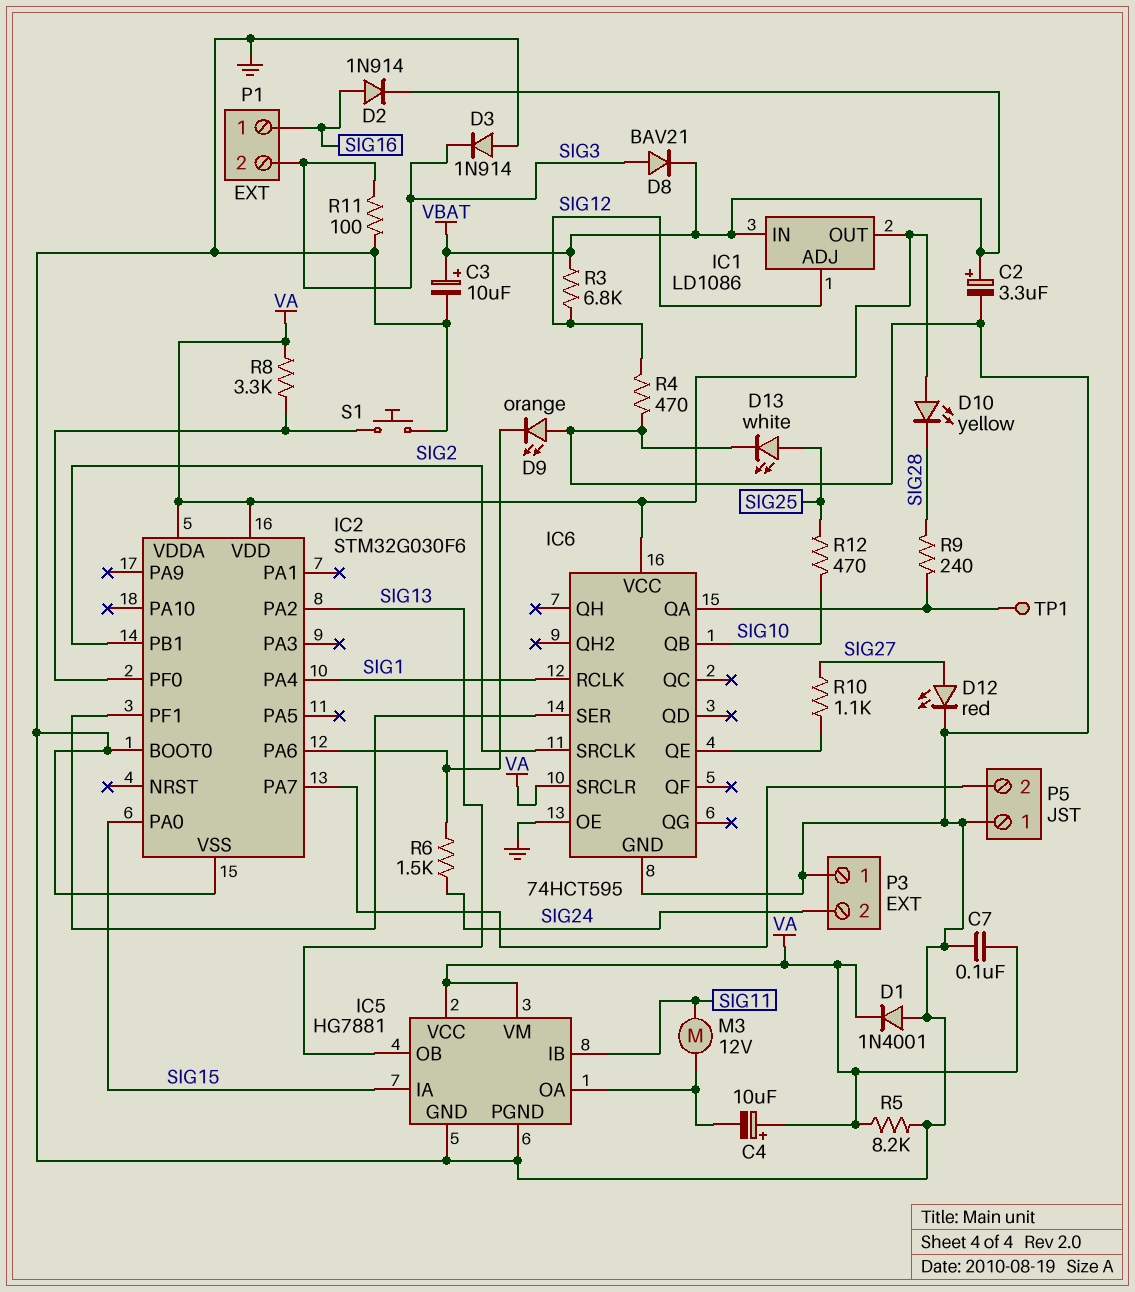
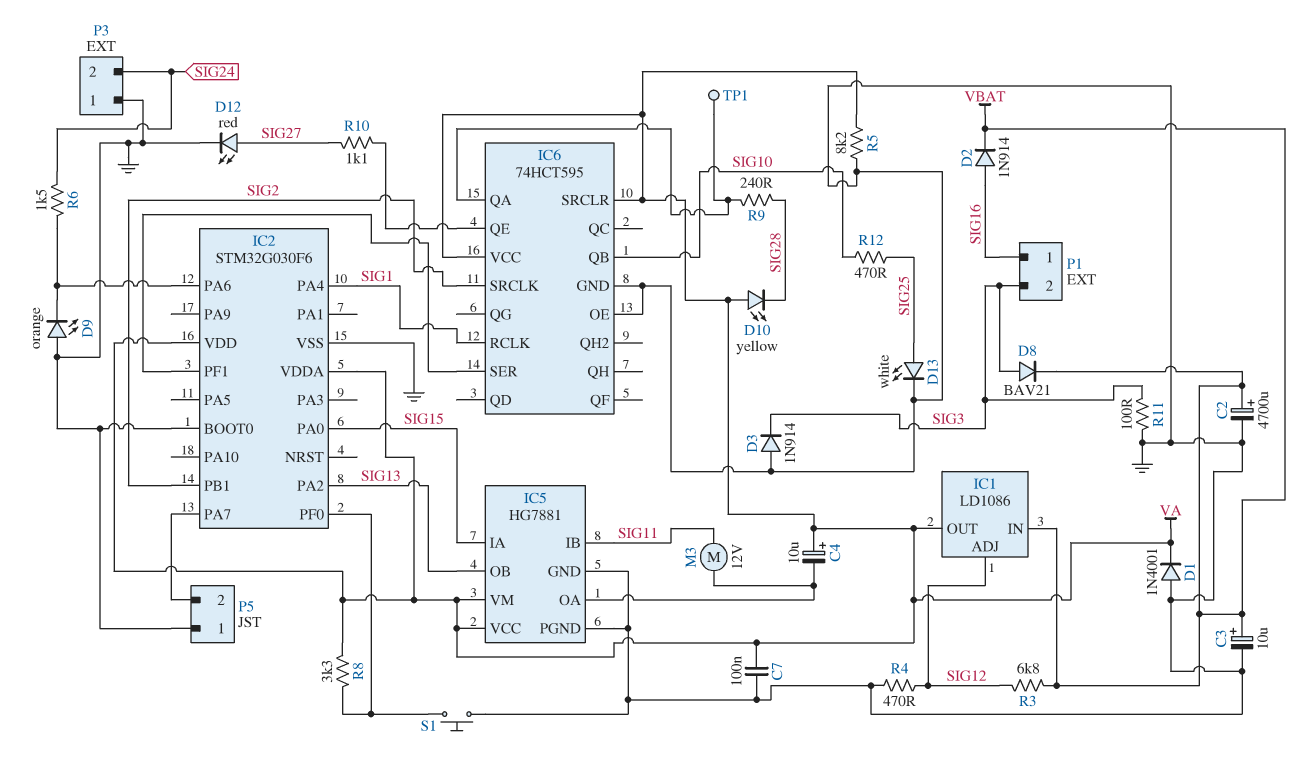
C2: 3.3uF (plus VBAT, minus GND) -> 4700uF (plus VBAT, minus GND)

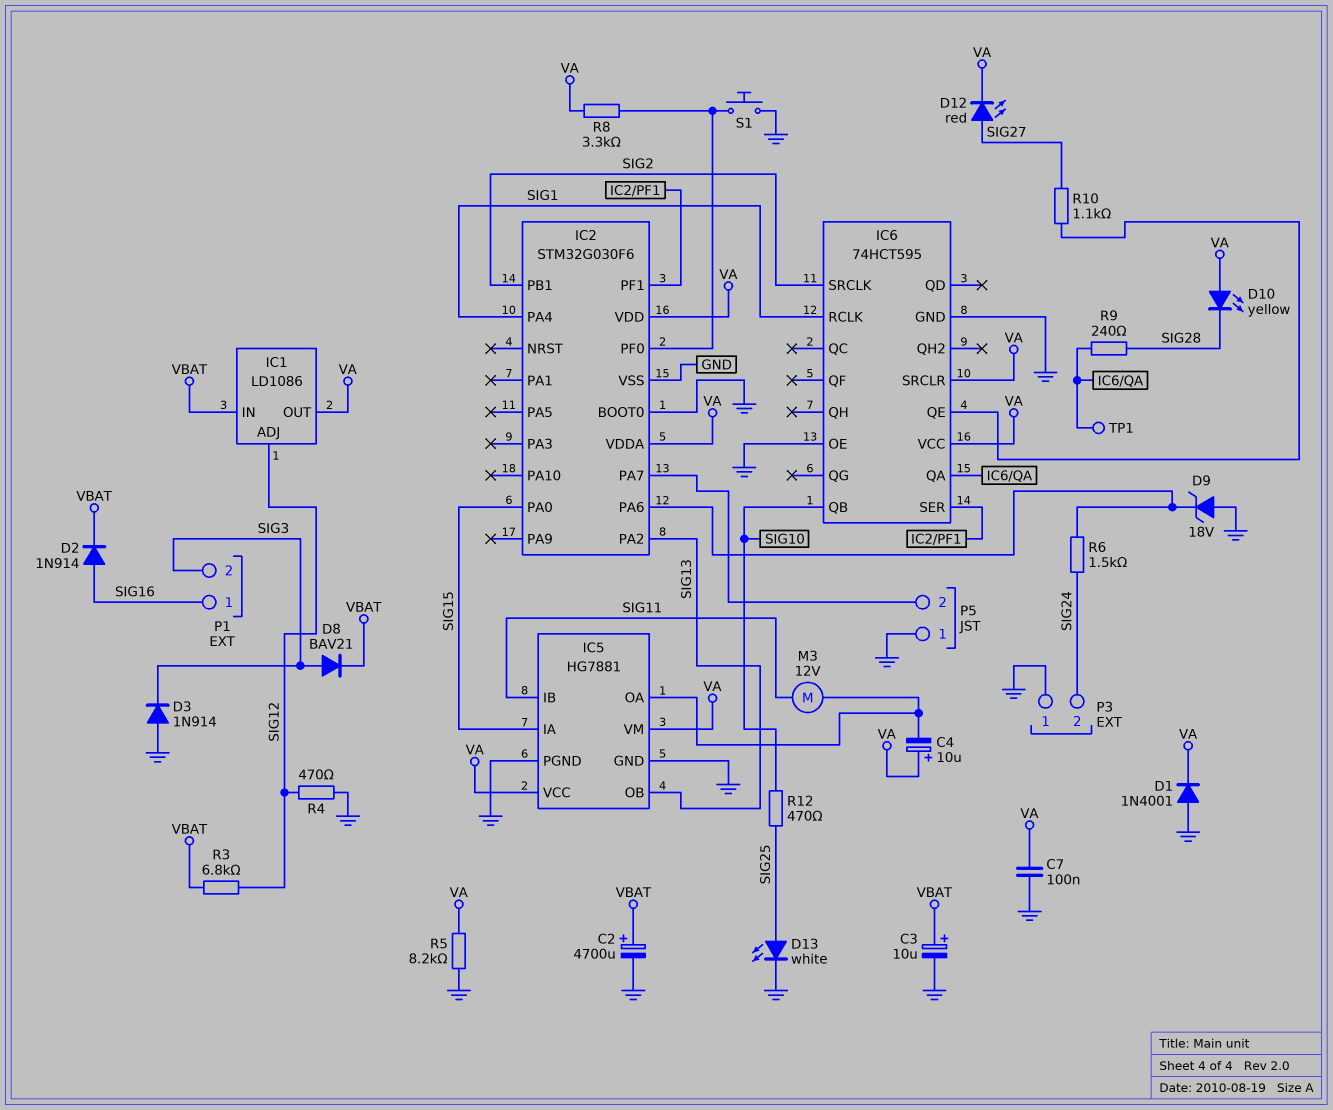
D9: LED orange (A GND, K IC2/PA6) -> zener 18V (A GND, K IC2/PA6)
D12: LED red (A SIG27, K GND) -> LED red (A SIG27, K VA)
R11: 100 (GND, SIG3) -> none

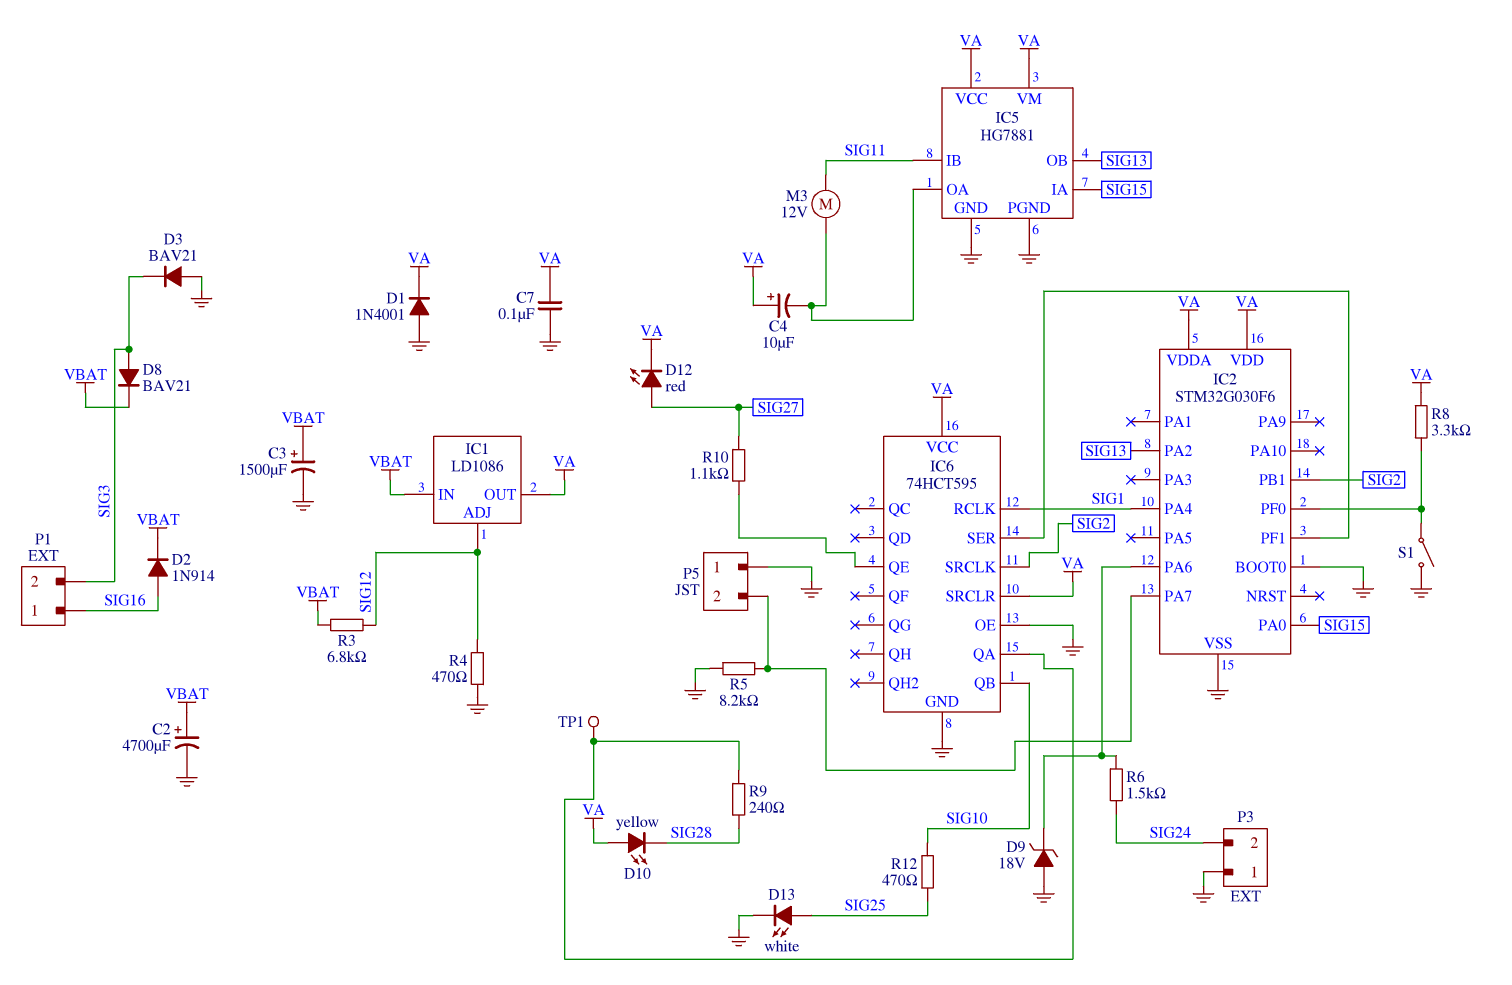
C3: 10uF (plus VBAT, minus GND) -> 1500uF (plus VBAT, minus GND)
D3: diode 1N914 (A GND, K SIG3) -> diode BAV21 (A GND, K SIG3)
R5: 8.2k (GND, VA) -> 8.2k (GND, IC2/PA7)
S1: button (GND, IC2/PF0) -> switch (GND, IC2/PF0)

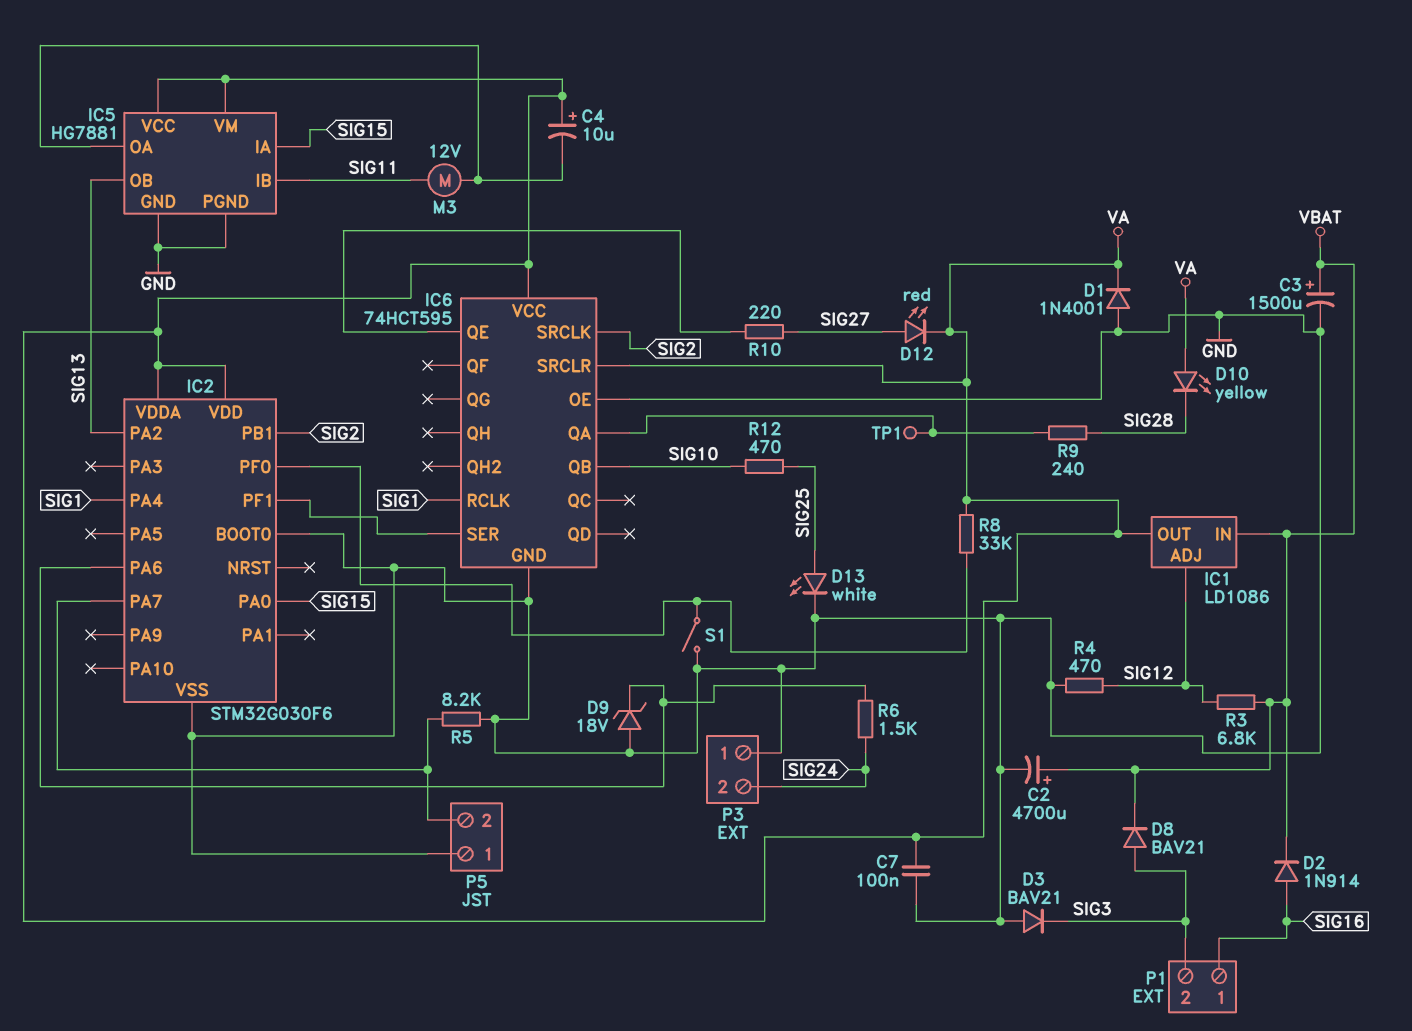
R8: 3.3k (IC2/PF0, VA) -> 33k (IC2/PF0, VA)
R10: 1.1k (IC6/QE, SIG27) -> 220 (IC6/QE, SIG27)

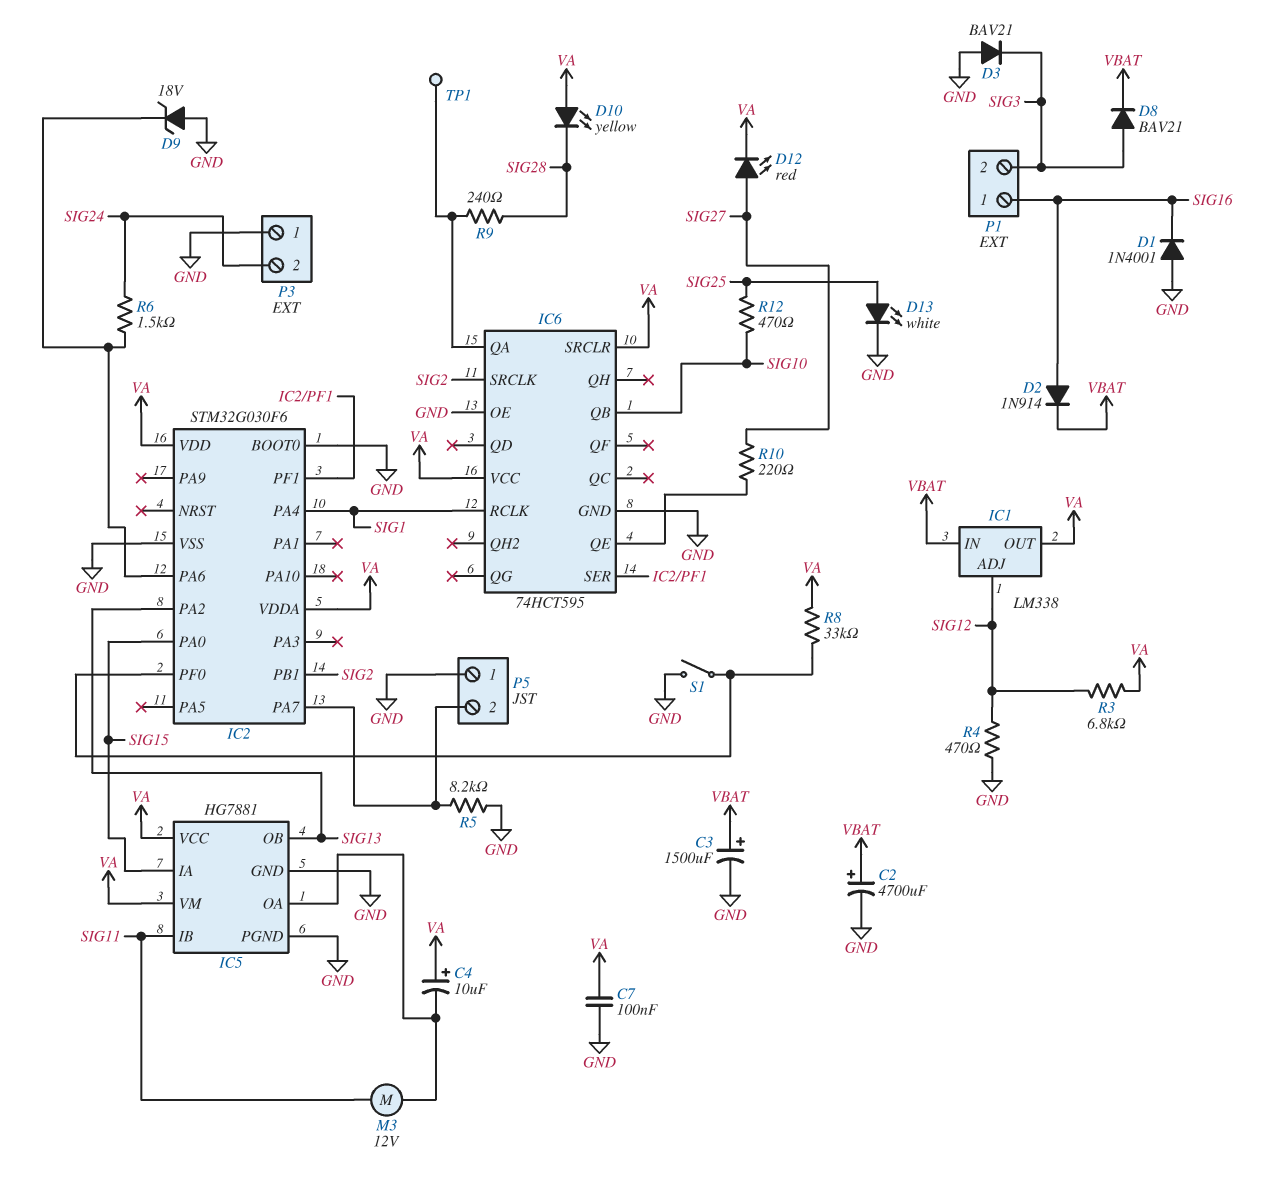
D1: diode 1N4001 (A GND, K VA) -> diode 1N4001 (A GND, K SIG16)
IC1: LD1086 -> LM338
R3: 6.8k (SIG12, VBAT) -> 6.8k (SIG12, VA)

